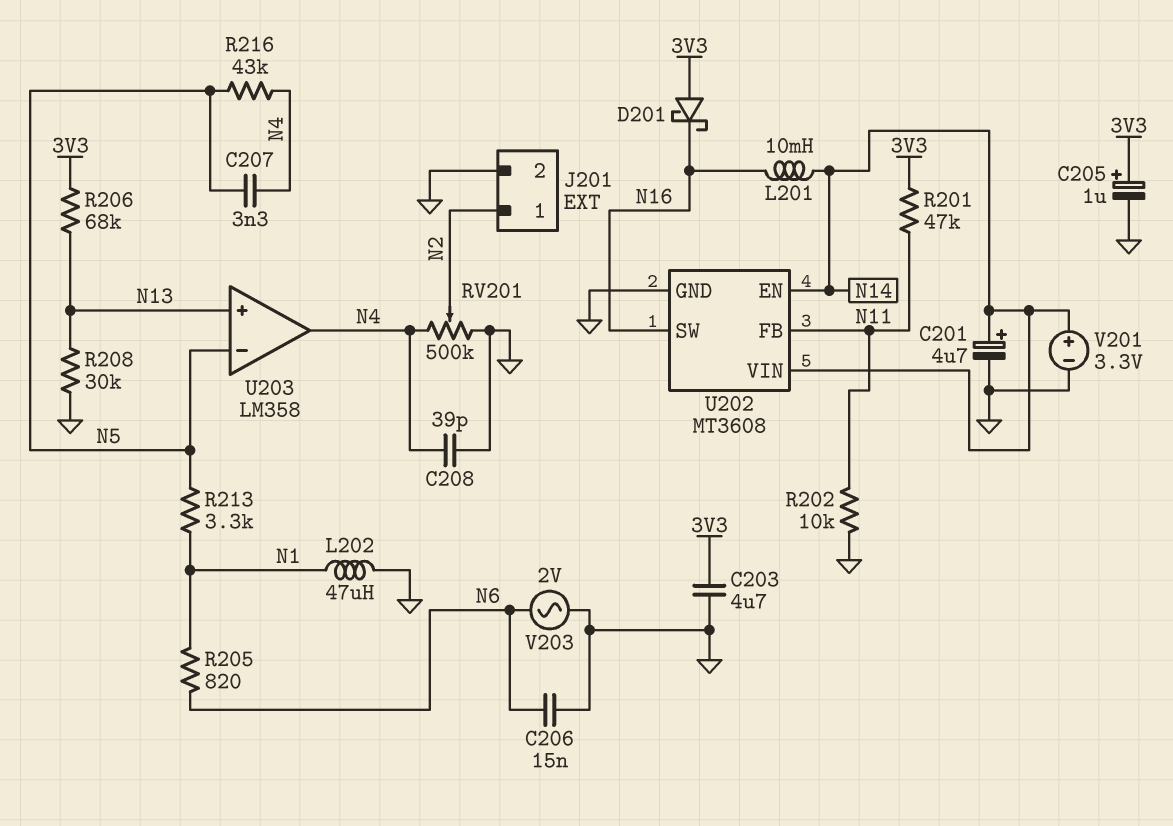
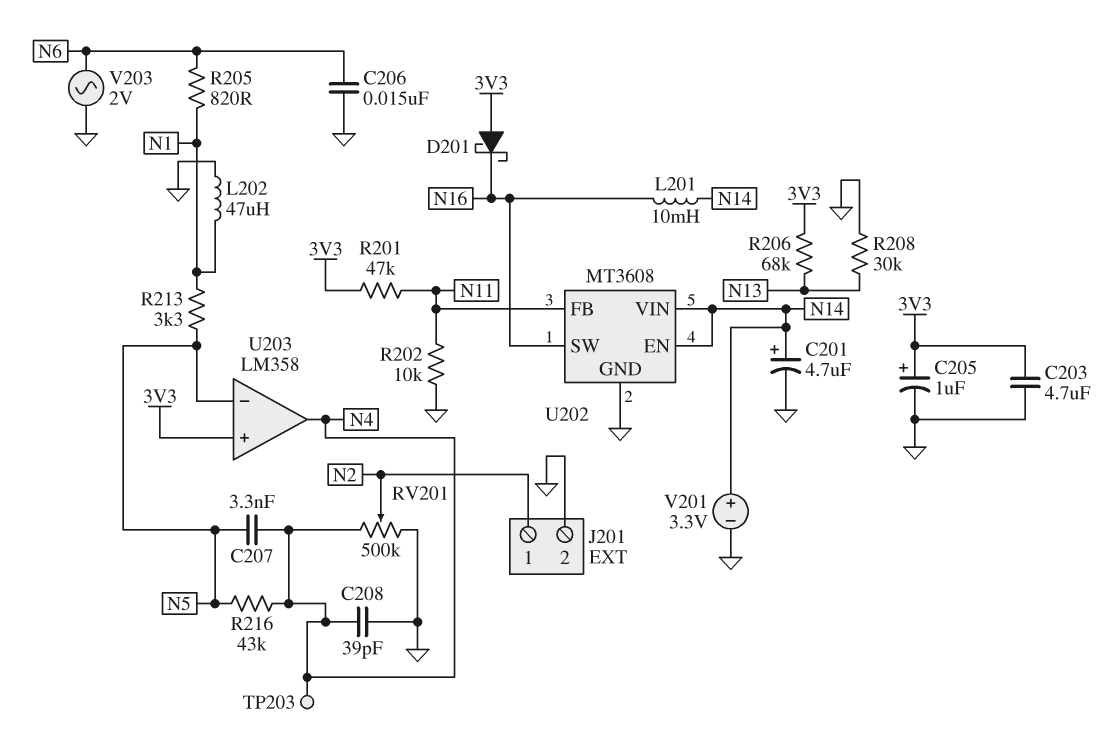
TP203: none -> test point (N4)
U203 pin in+: N13 -> 3V3

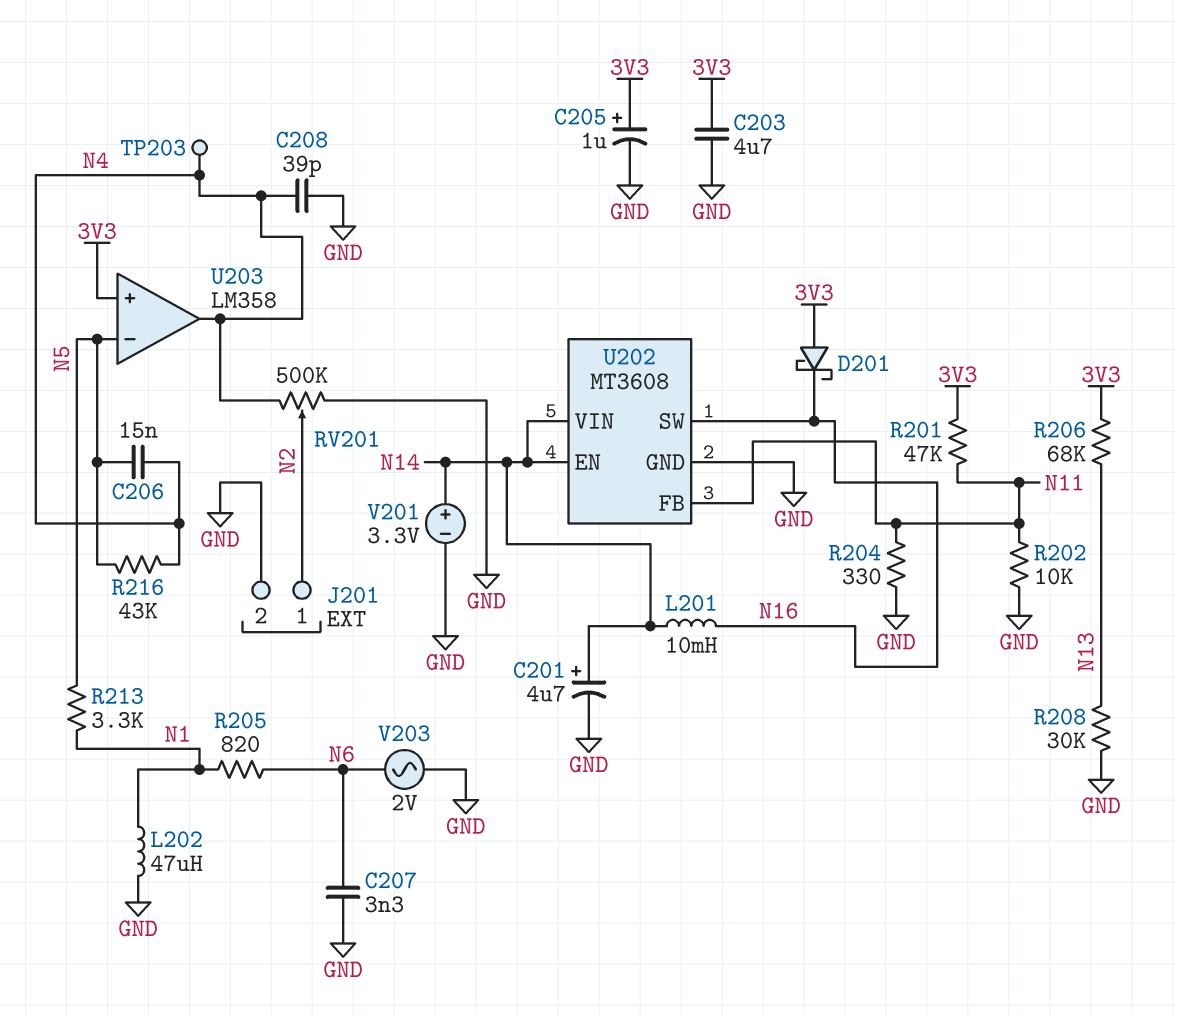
C206: 15nF (GND, N6) -> 15nF (N4, N5)
C207: 3.3nF (N4, N5) -> 3.3nF (GND, N6)
R204: none -> 330 (GND, N11)

